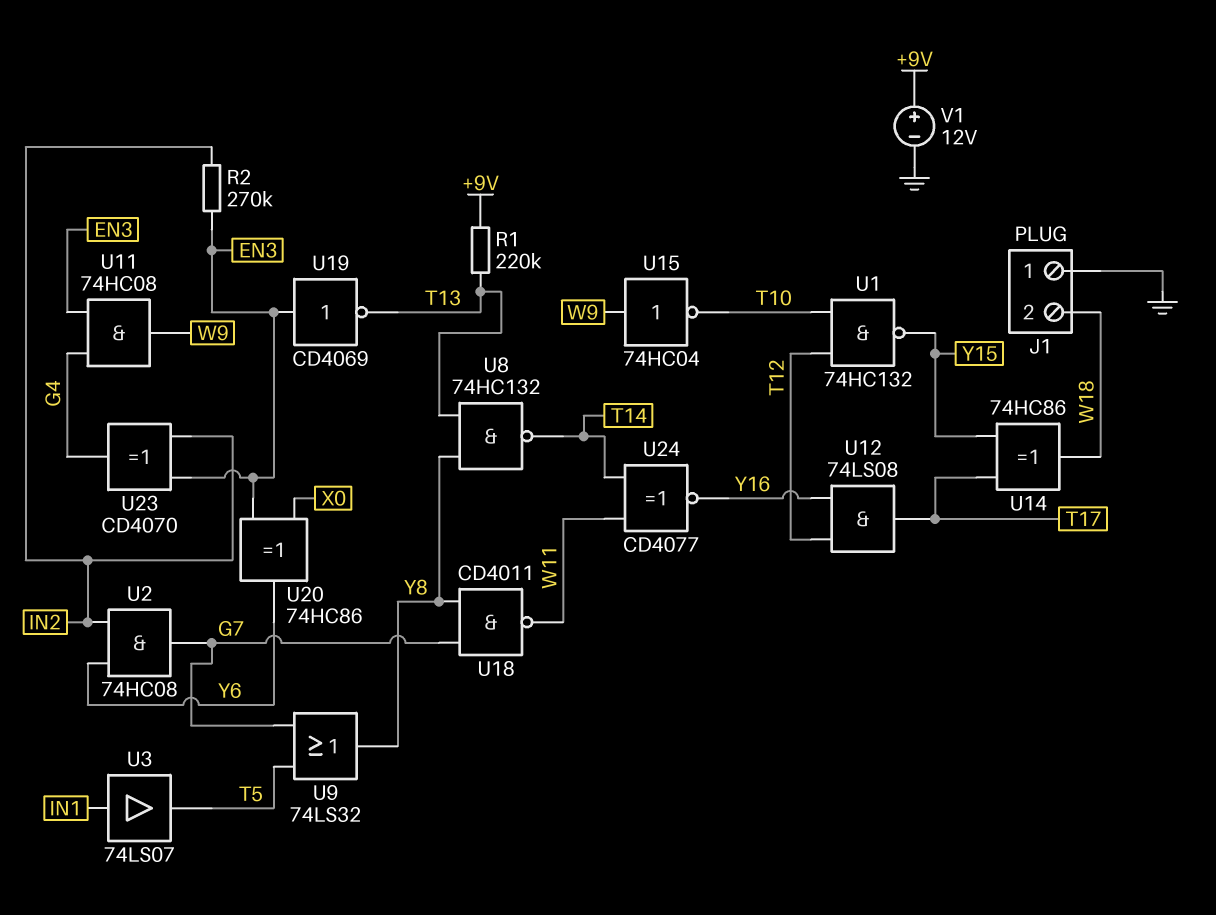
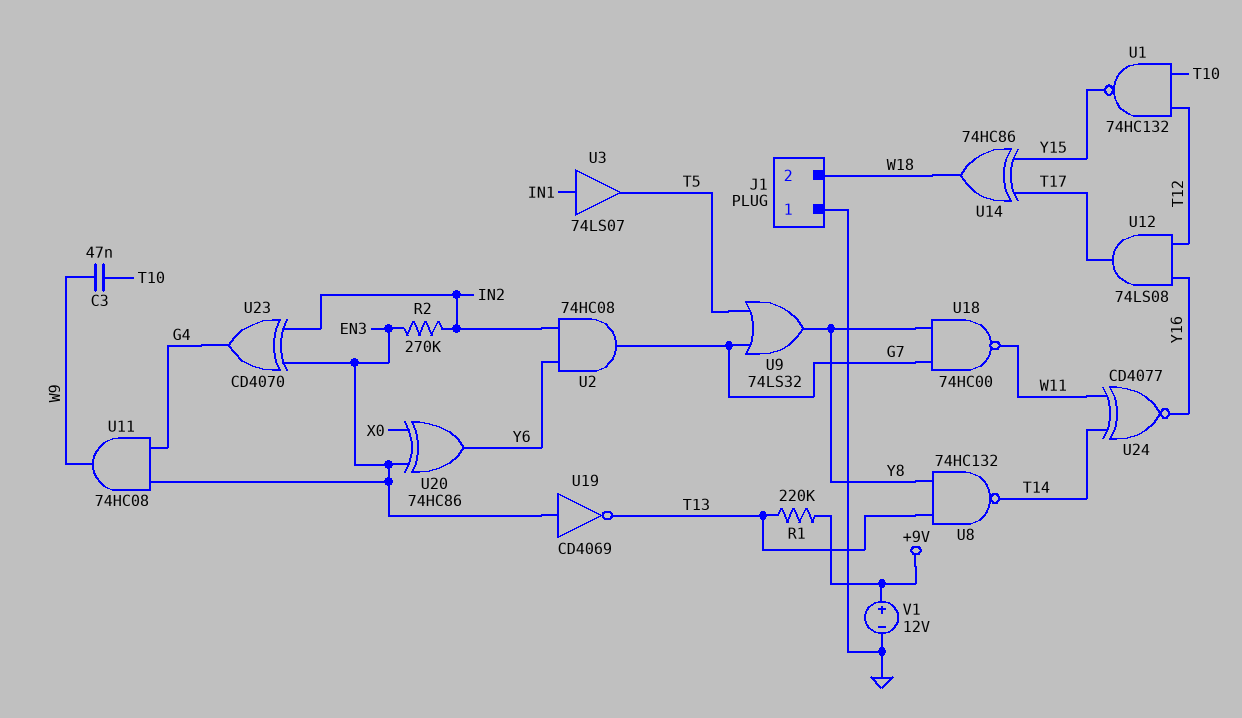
C3: none -> 47nF (T10, W9)
U15: NOT 74HC04 (in W9, out T10) -> none
U18: NAND CD4011 (in G7, in Y8, out W11) -> NAND 74HC00 (in G7, in Y8, out W11)

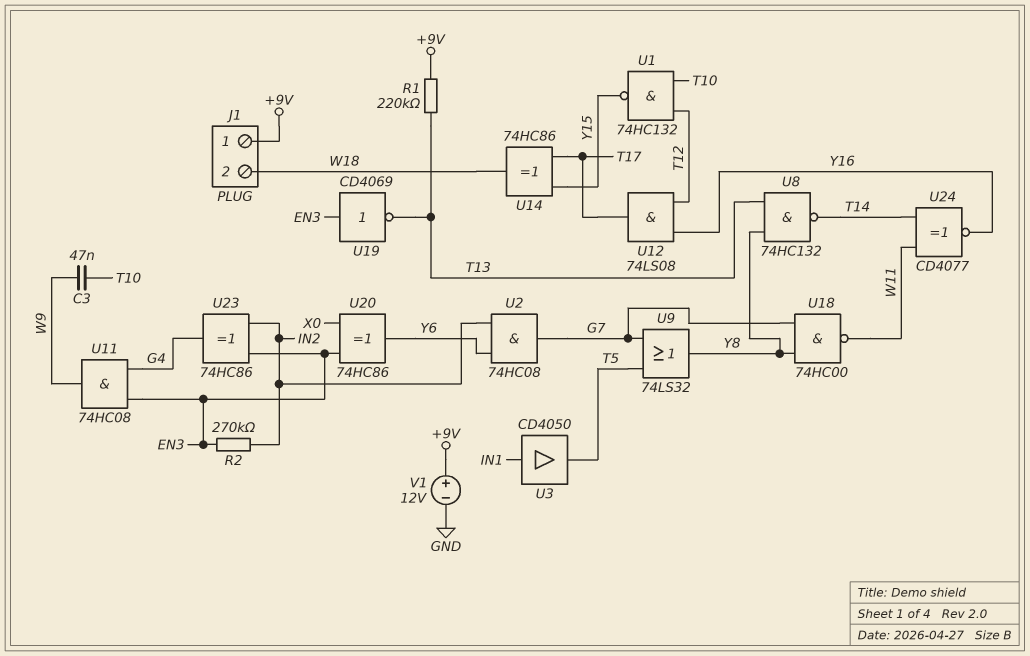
J1 pin 1: GND -> +9V
U3: buffer 74LS07 (in IN1, out T5) -> buffer CD4050 (in IN1, out T5)
U23: XOR CD4070 (in EN3, in IN2, out G4) -> XOR 74HC86 (in EN3, in IN2, out G4)

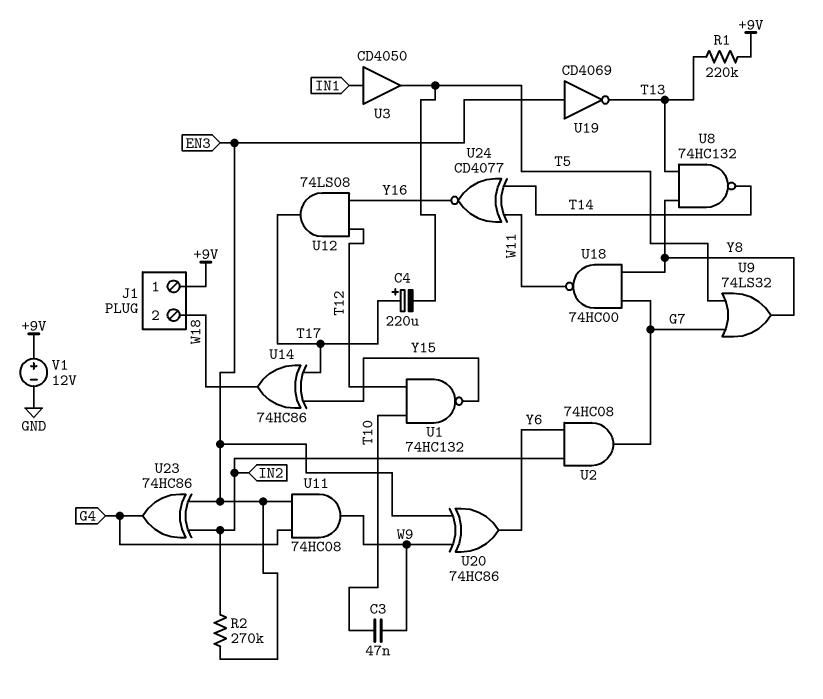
C4: none -> 220uF (plus T17, minus T5)
U20: XOR 74HC86 (in EN3, in X0, out Y6) -> XOR 74HC86 (in EN3, in W9, out Y6)

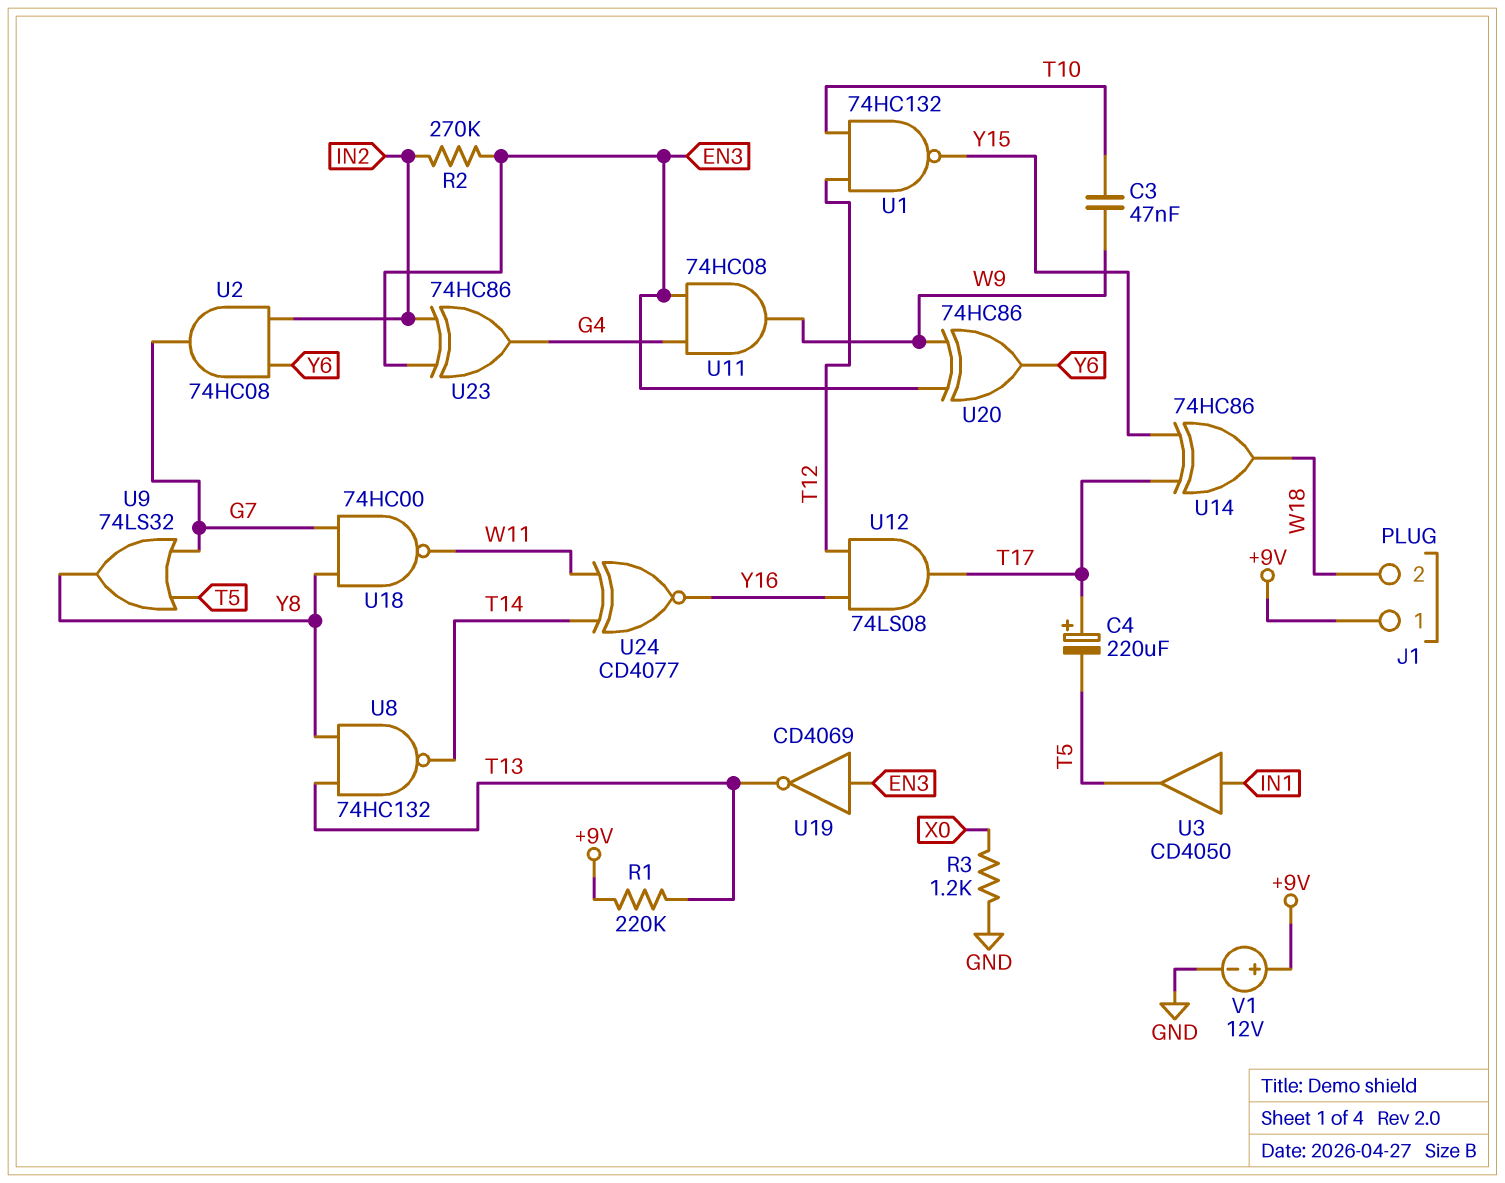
R3: none -> 1.2k (GND, X0)

